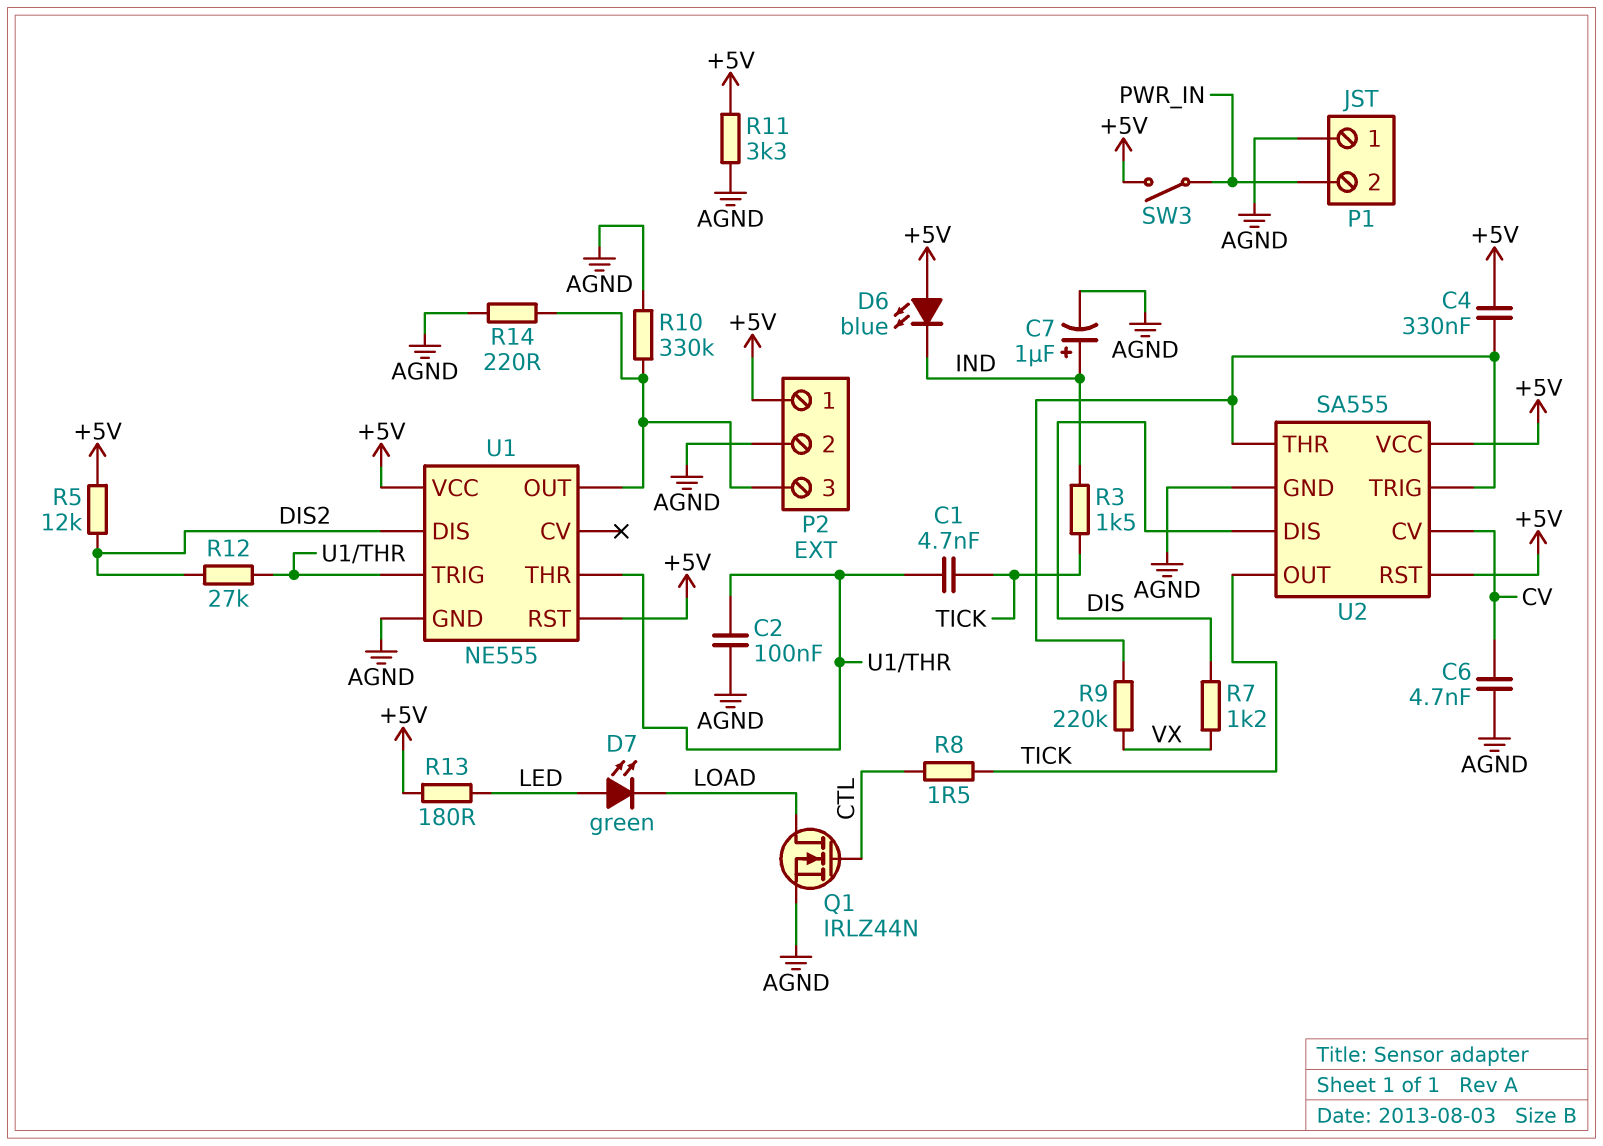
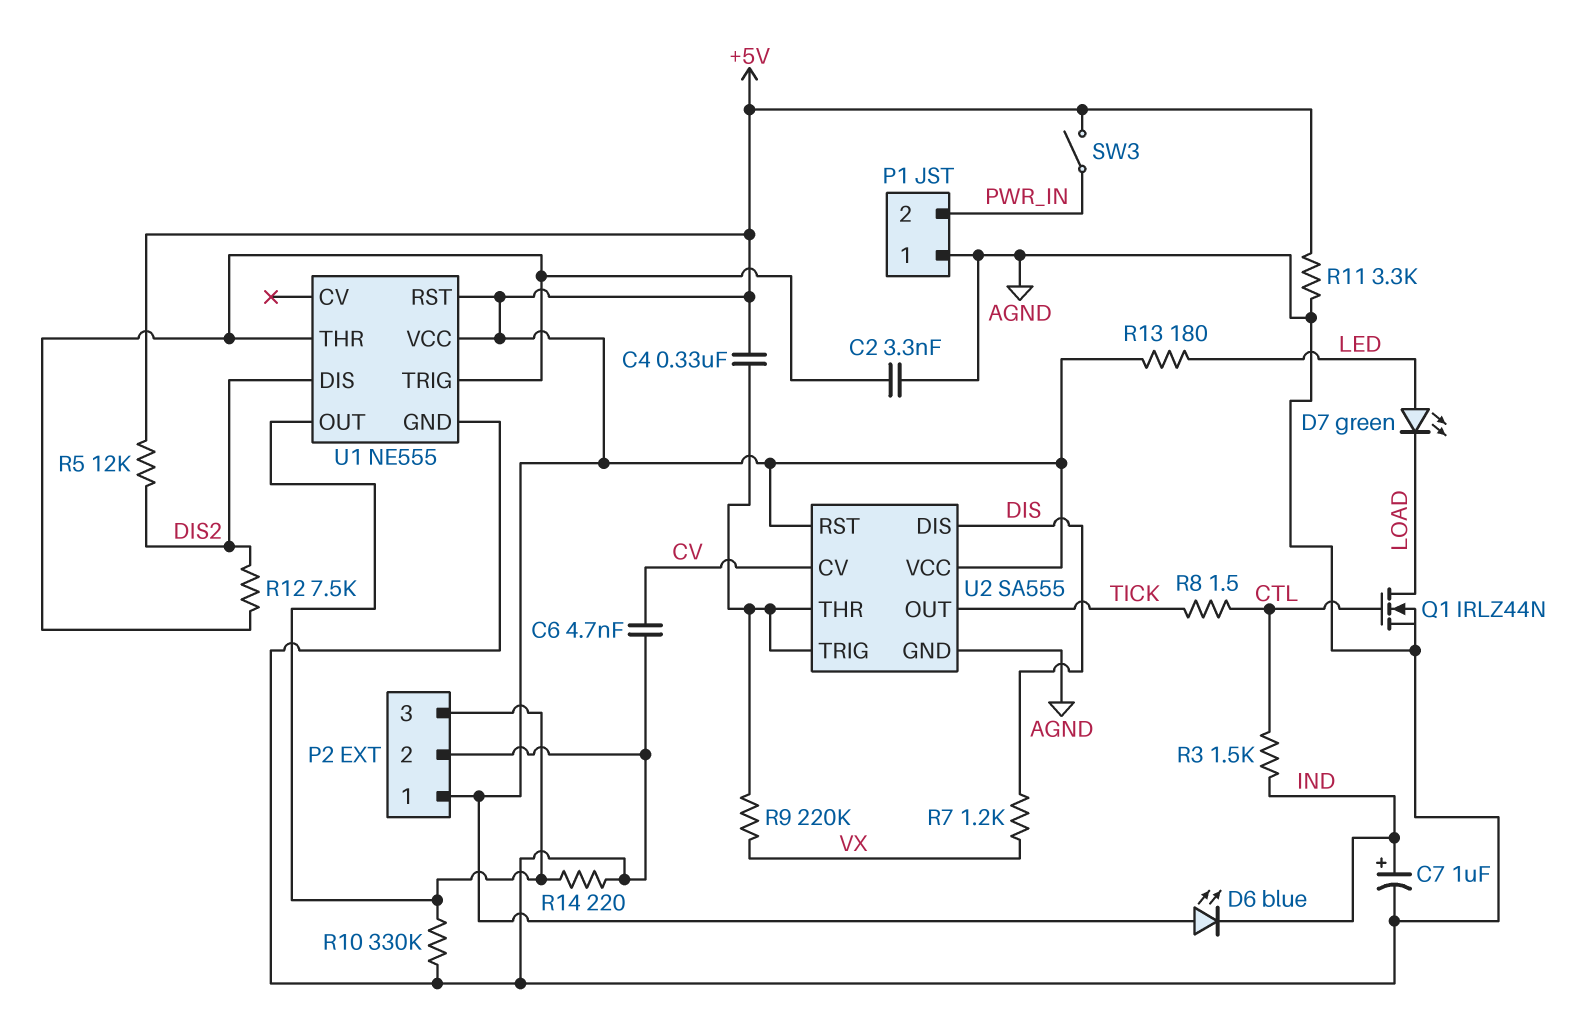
C1: 4.7nF (TICK, U1/THR) -> none
C2: 100nF (AGND, U1/THR) -> 3.3nF (AGND, U1/THR)
R3: 1.5k (IND, TICK) -> 1.5k (CTL, IND)
R12: 27k (DIS2, U1/THR) -> 7.5k (DIS2, U1/THR)

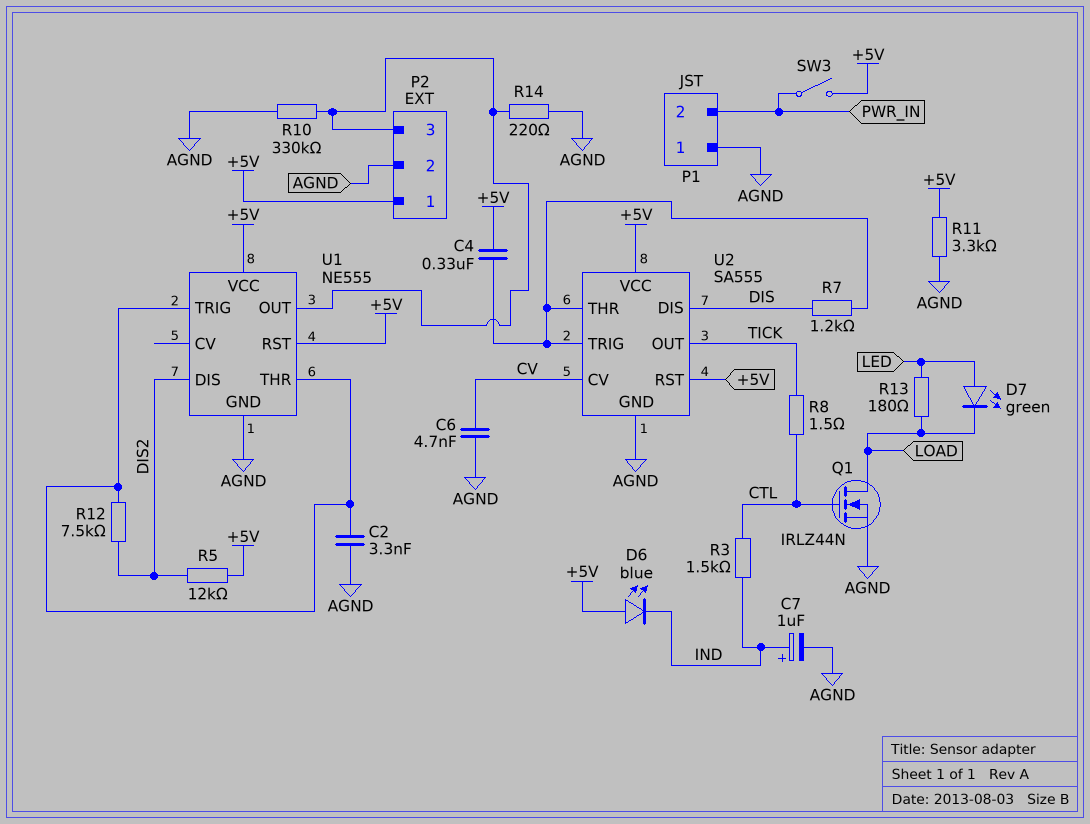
R7: 1.2k (DIS, VX) -> 1.2k (DIS, U2/THR)
R9: 220k (U2/THR, VX) -> none
R13: 180 (+5V, LED) -> 180 (LED, LOAD)

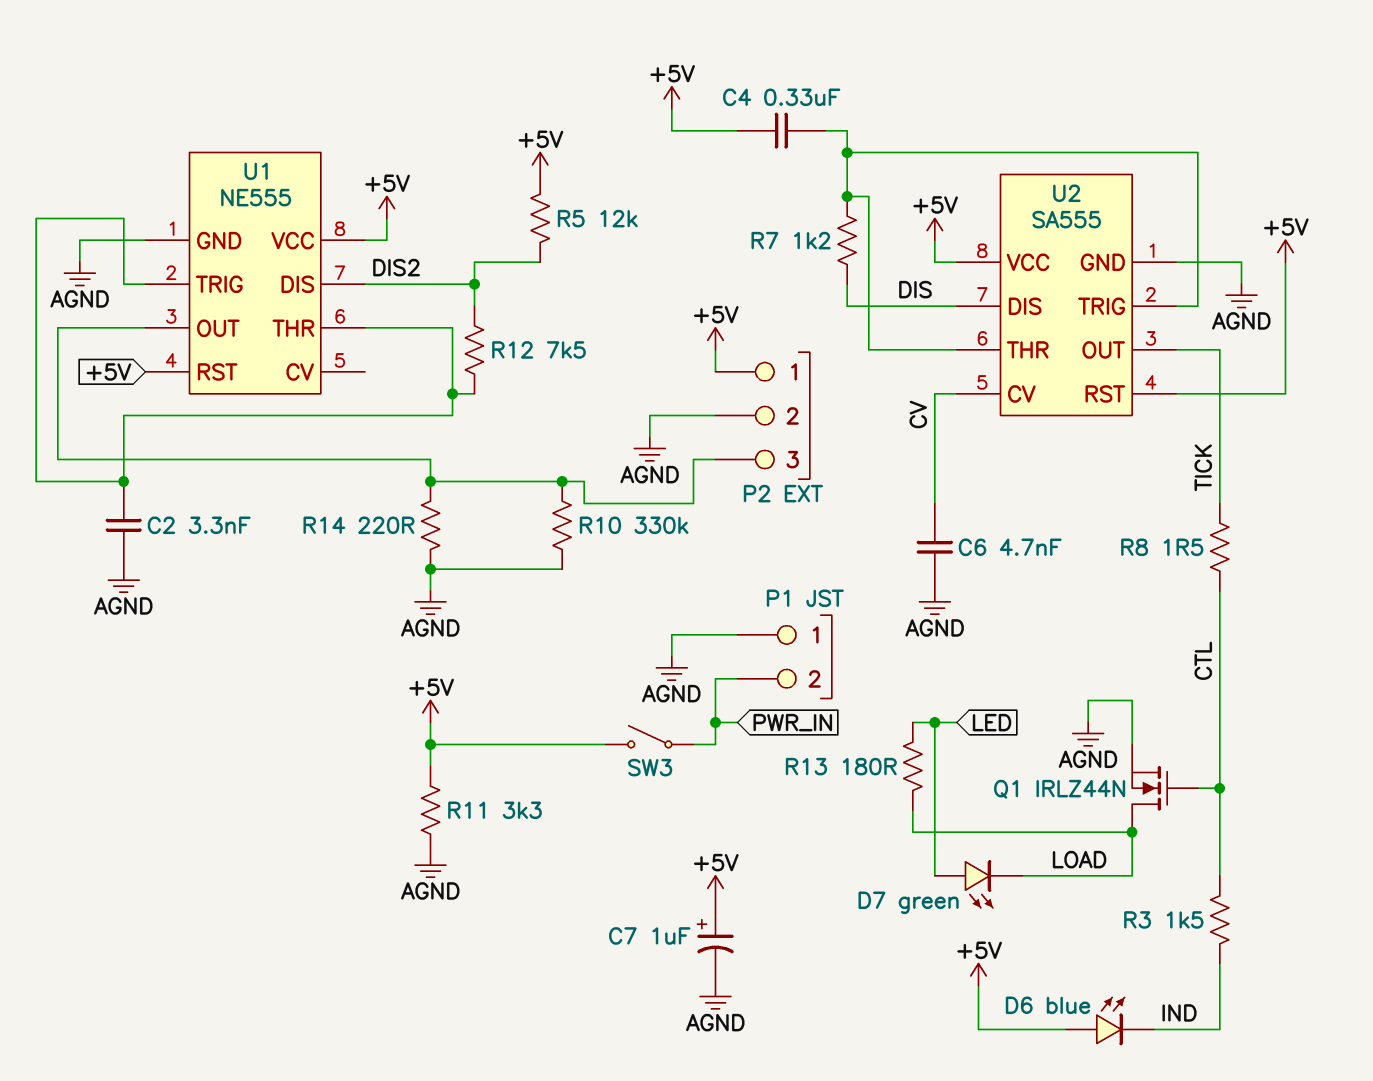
C7: 1uF (plus IND, minus AGND) -> 1uF (plus +5V, minus AGND)

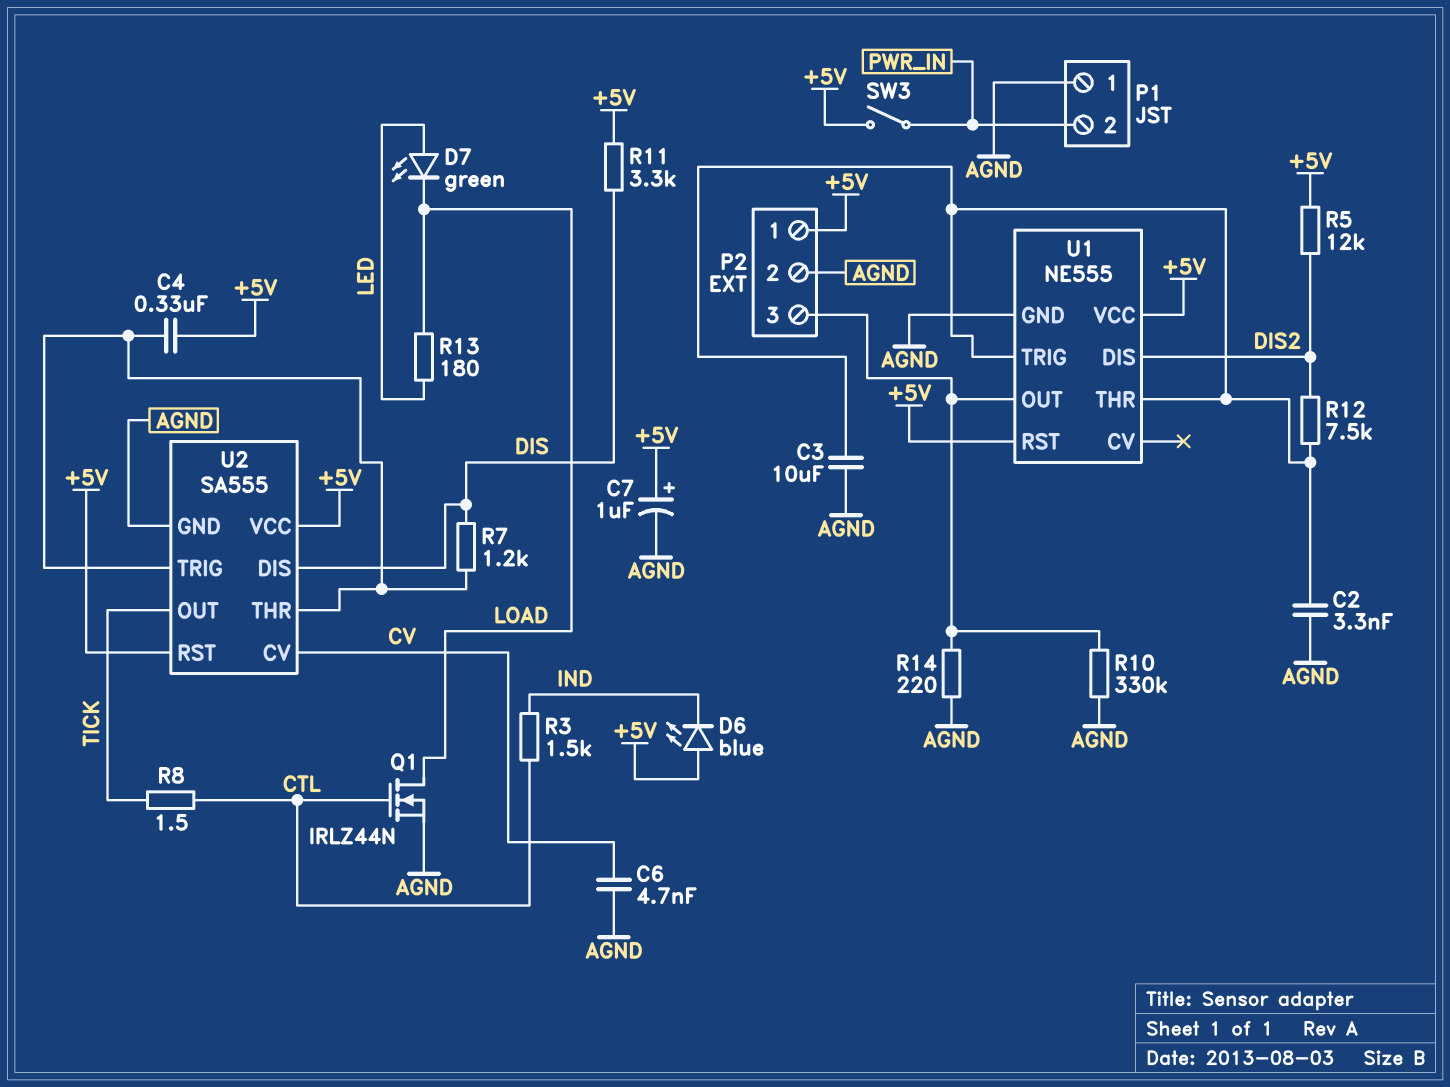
C3: none -> 10uF (AGND, U1/THR)
R11: 3.3k (+5V, AGND) -> 3.3k (+5V, DIS)

